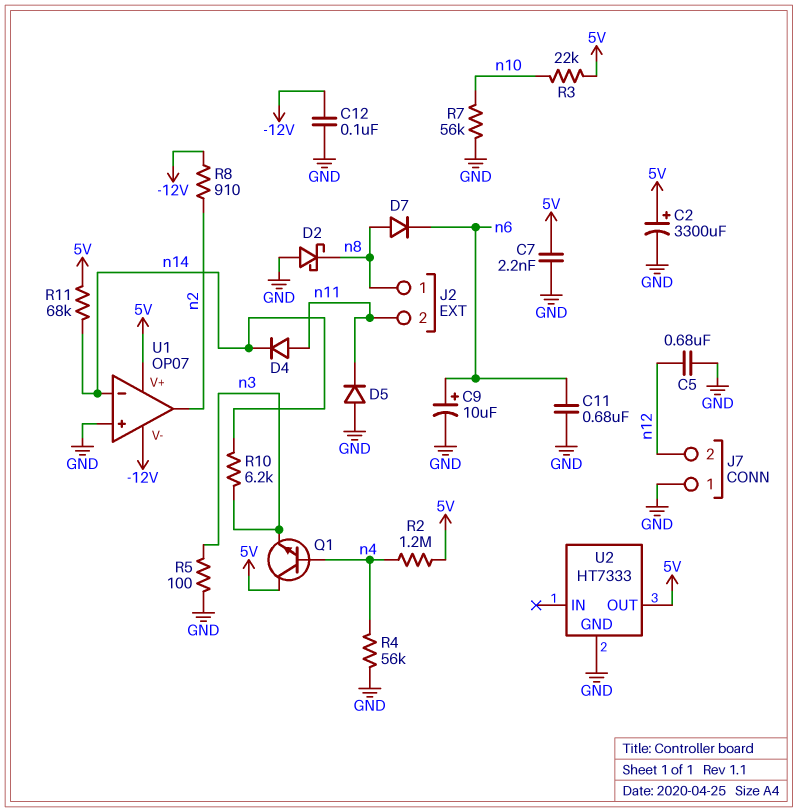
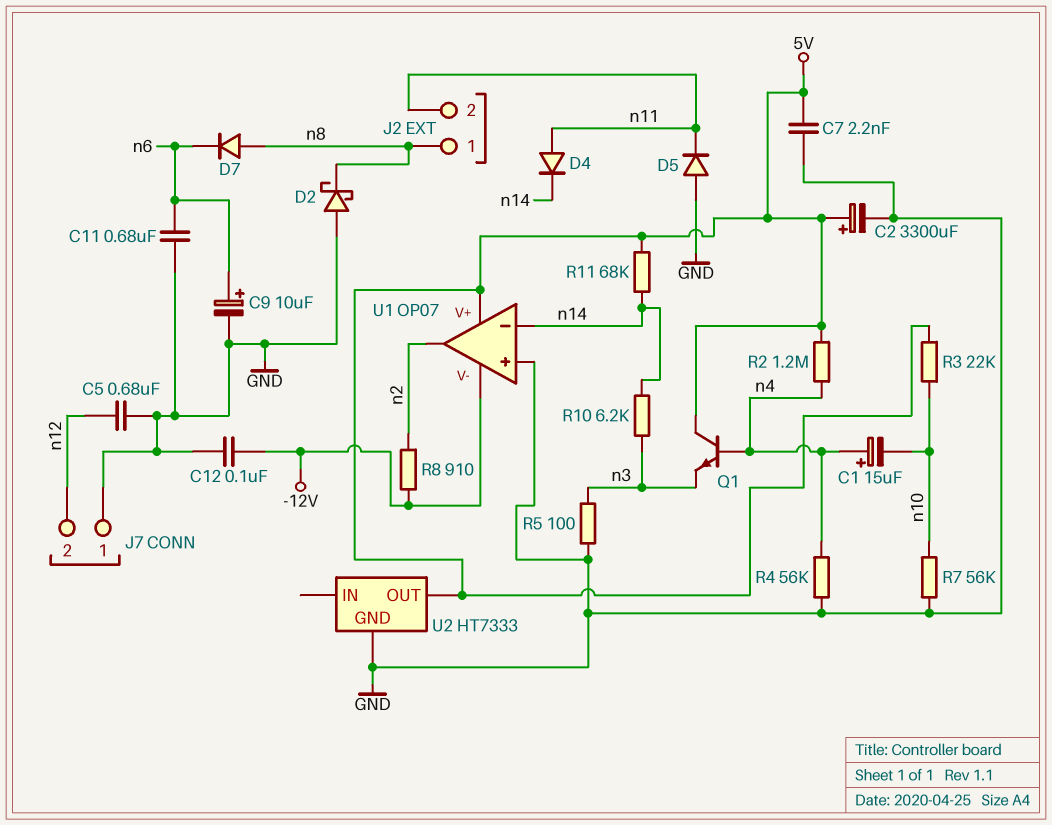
C1: none -> 15uF (plus n4, minus n10)

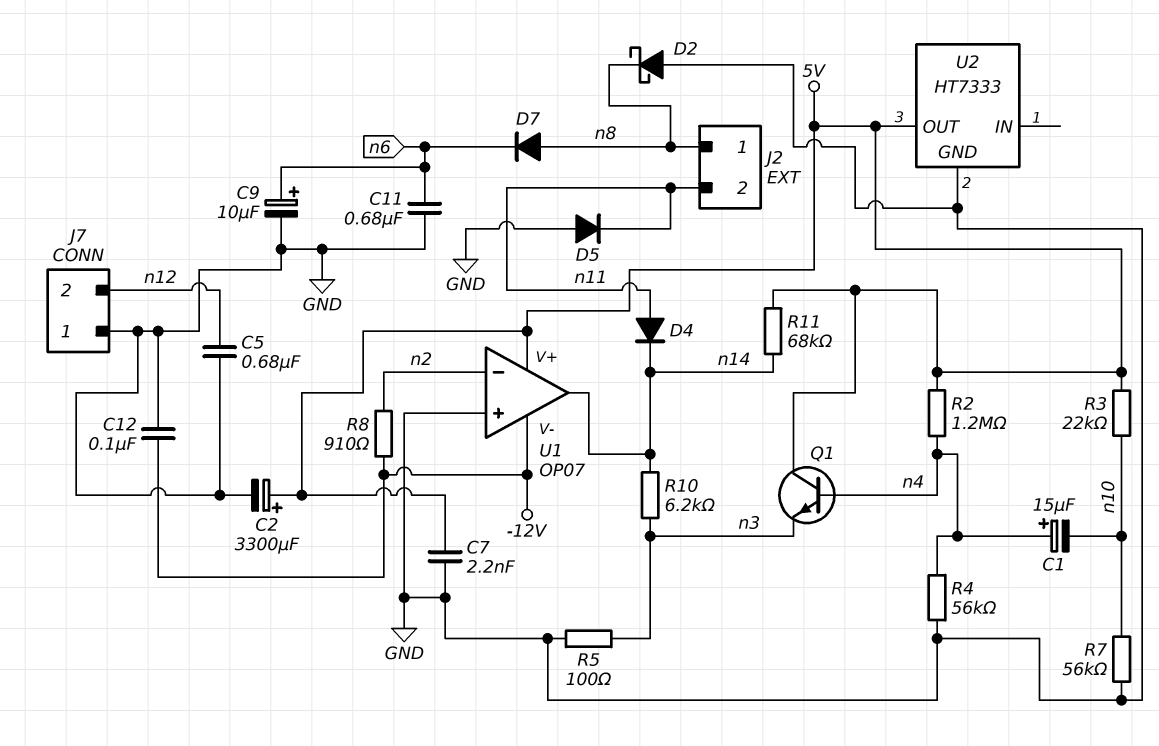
U1 pin in-: n14 -> n2
U1 pin out: n2 -> n14

